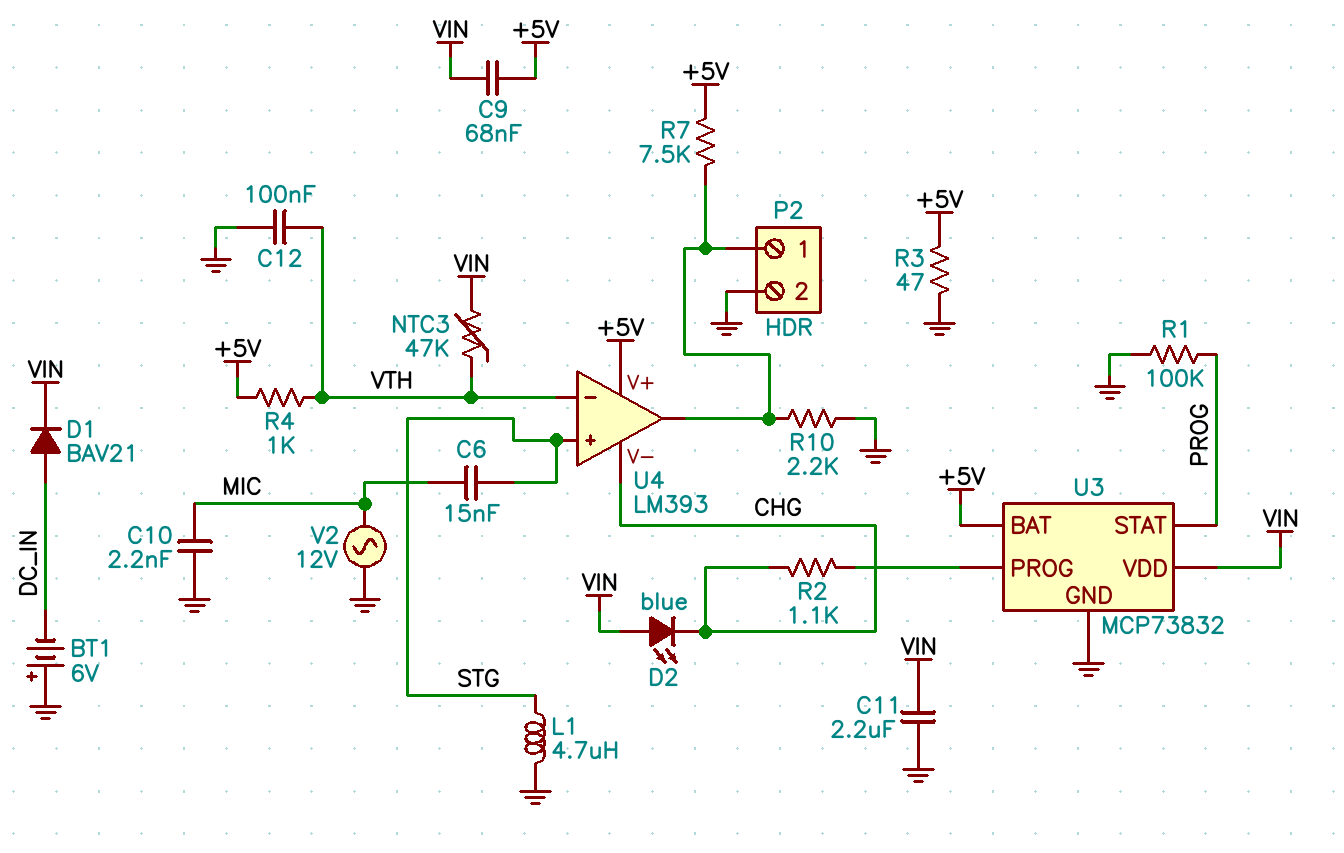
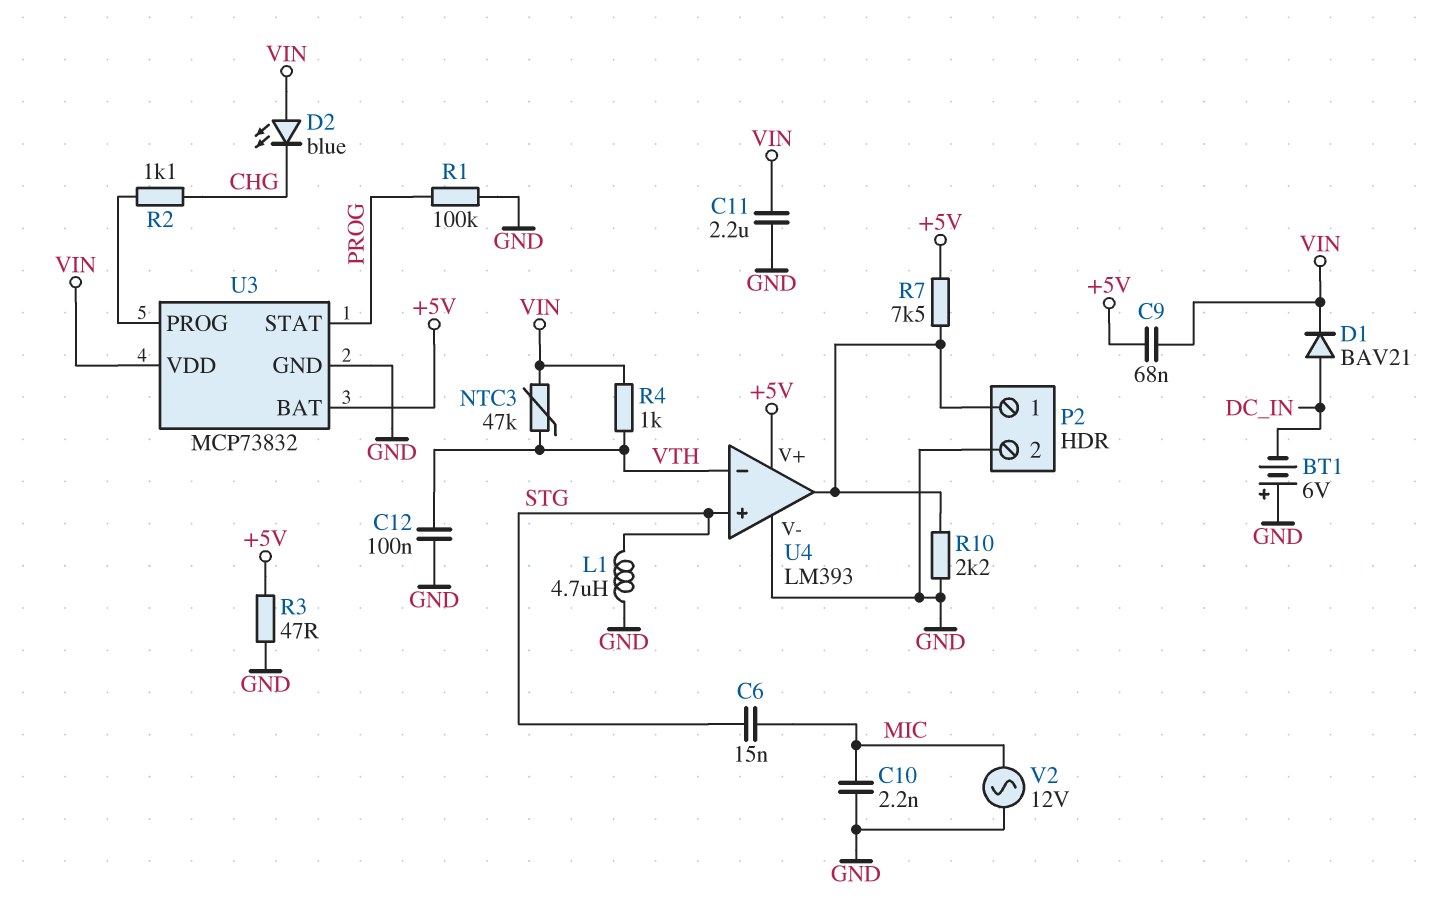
R4: 1k (+5V, VTH) -> 1k (VIN, VTH)
U4 pin V-: CHG -> GND

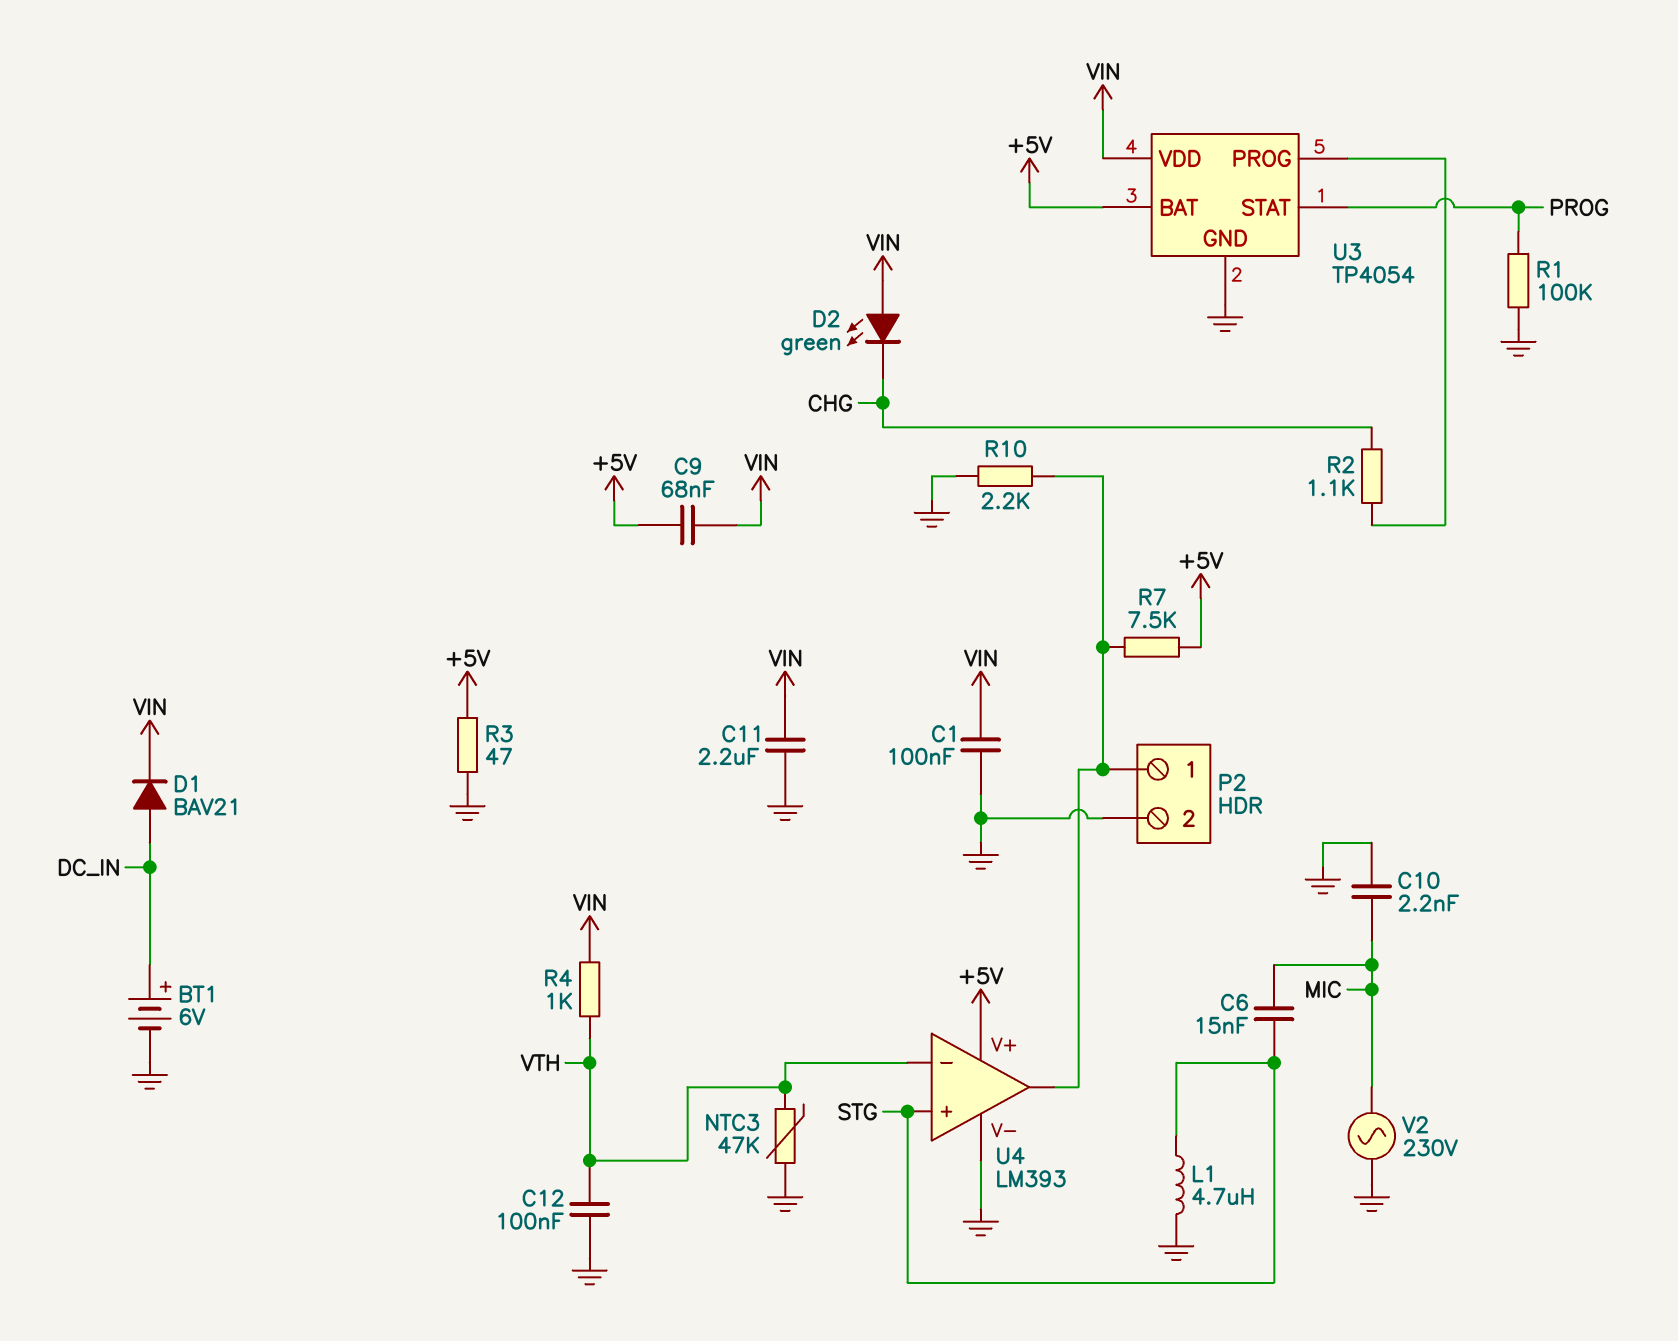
BT1: 6V (plus GND, minus DC_IN) -> 6V (plus DC_IN, minus GND)
C1: none -> 100nF (GND, VIN)
D2: LED blue (A VIN, K CHG) -> LED green (A VIN, K CHG)
NTC3: 47k (VIN, VTH) -> 47k (GND, VTH)
U3: MCP73832 -> TP4054
V2: AC 12V (GND, MIC) -> AC 230V (GND, MIC)

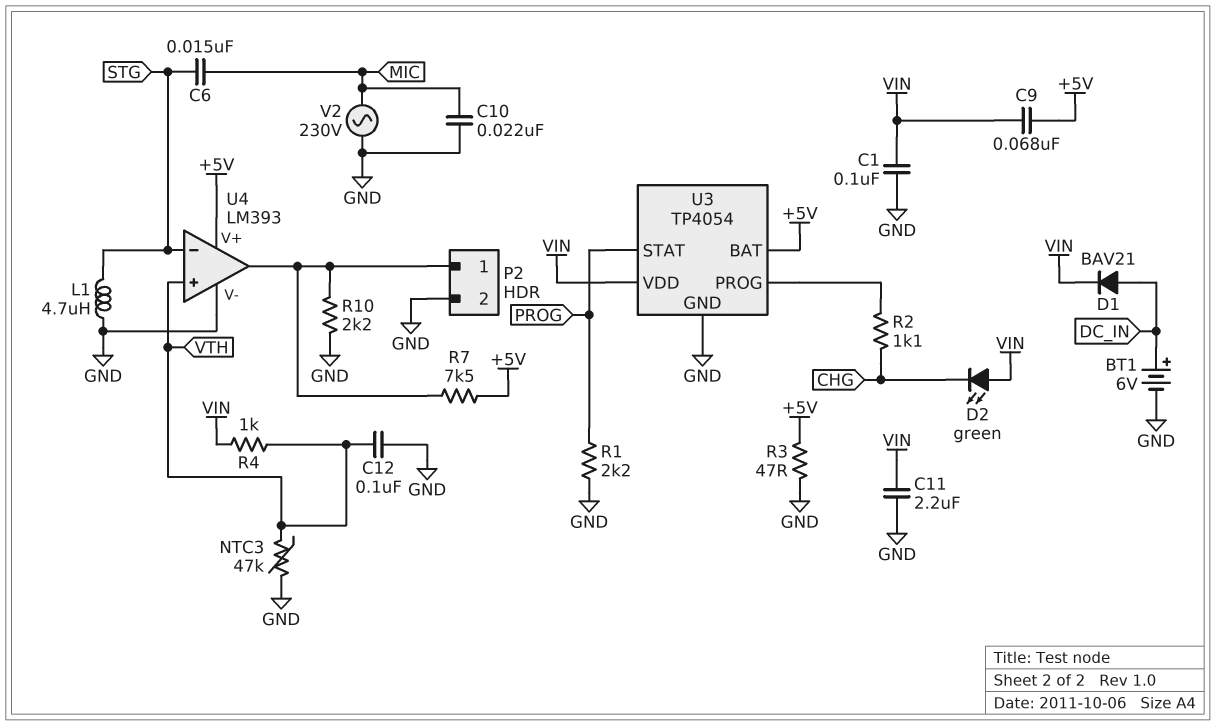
C10: 2.2nF (GND, MIC) -> 22nF (GND, MIC)
R1: 100k (GND, PROG) -> 2.2k (GND, PROG)
U4 pin in+: STG -> VTH
U4 pin in-: VTH -> STG

